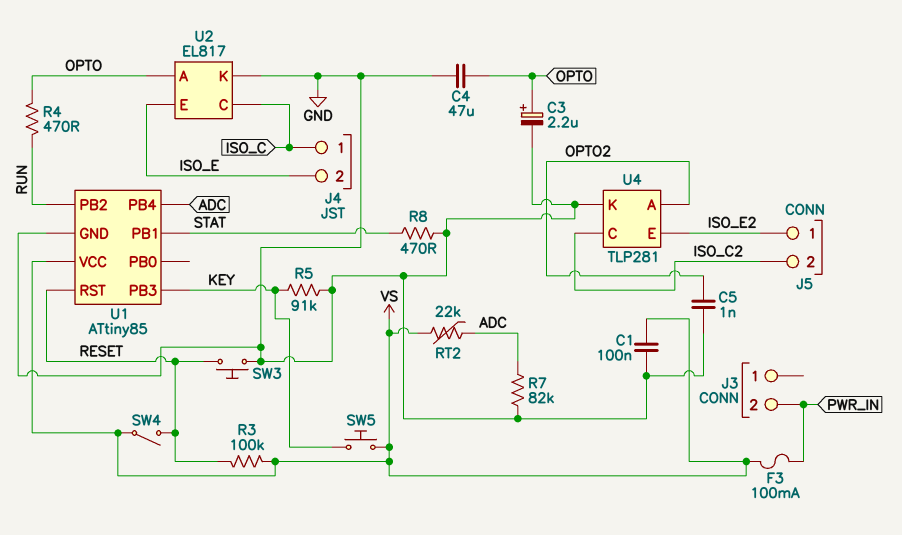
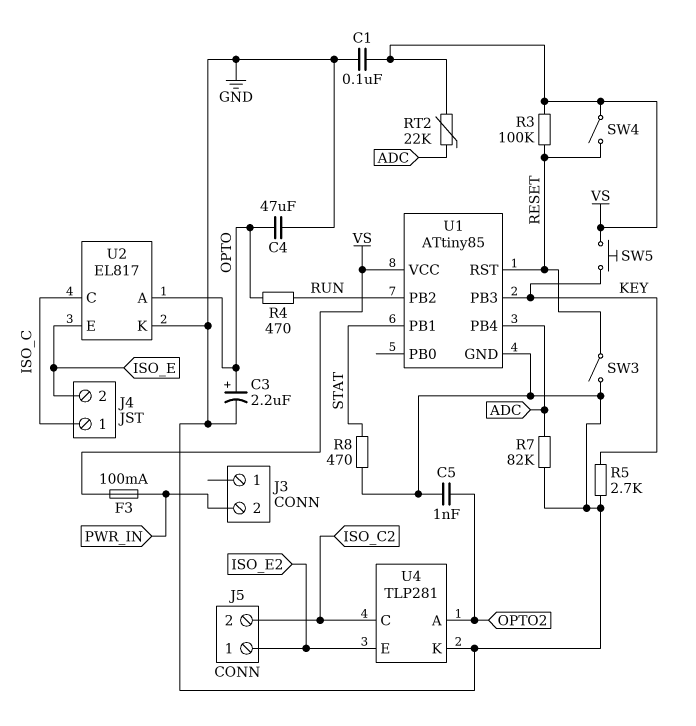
R5: 91k (GND, KEY) -> 2.7k (GND, KEY)
SW3: button (GND, RESET) -> switch (GND, RESET)

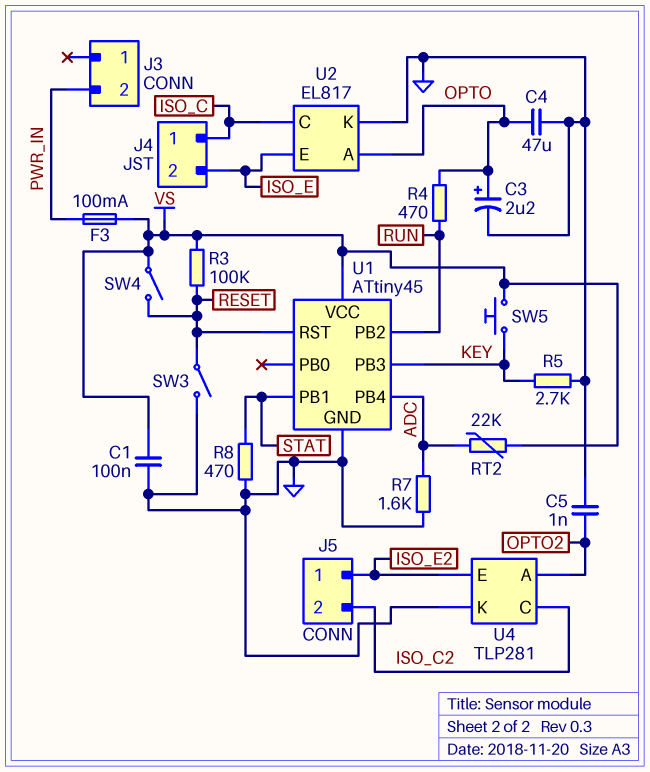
R7: 82k (ADC, GND) -> 1.6k (ADC, GND)
U1: ATtiny85 -> ATtiny45

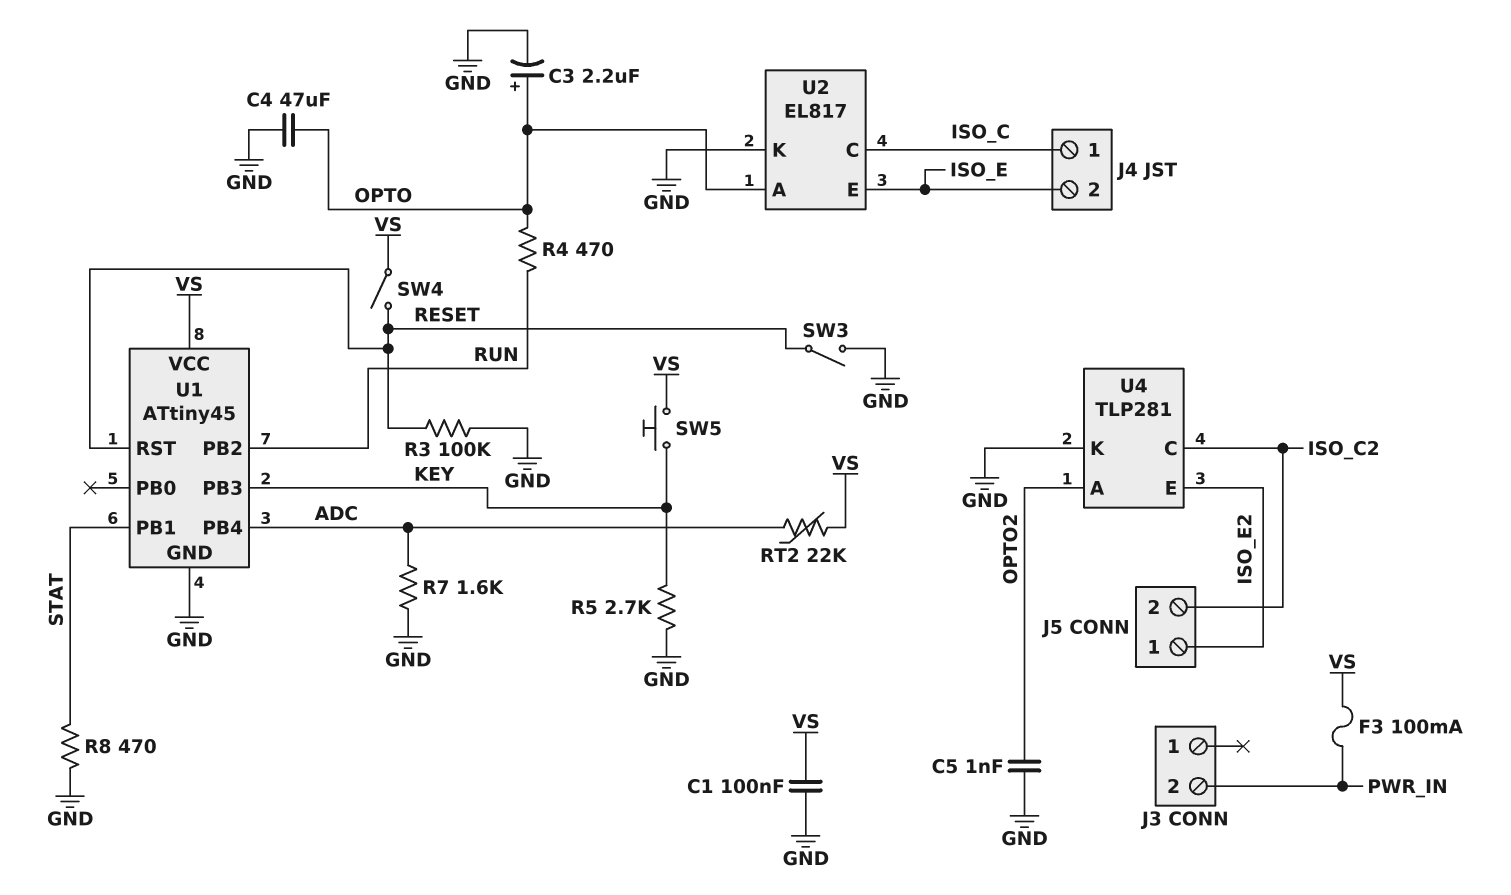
R3: 100k (RESET, VS) -> 100k (GND, RESET)

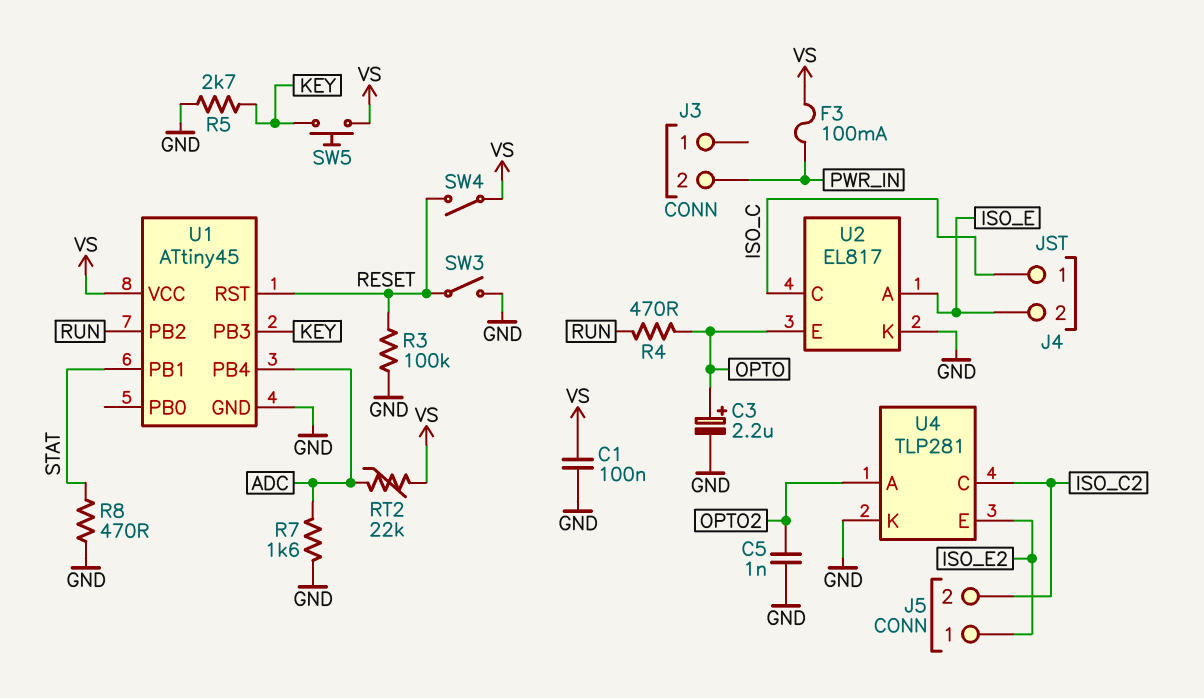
C4: 47uF (GND, OPTO) -> none
U2 pin A: OPTO -> ISO_E
U2 pin E: ISO_E -> OPTO

